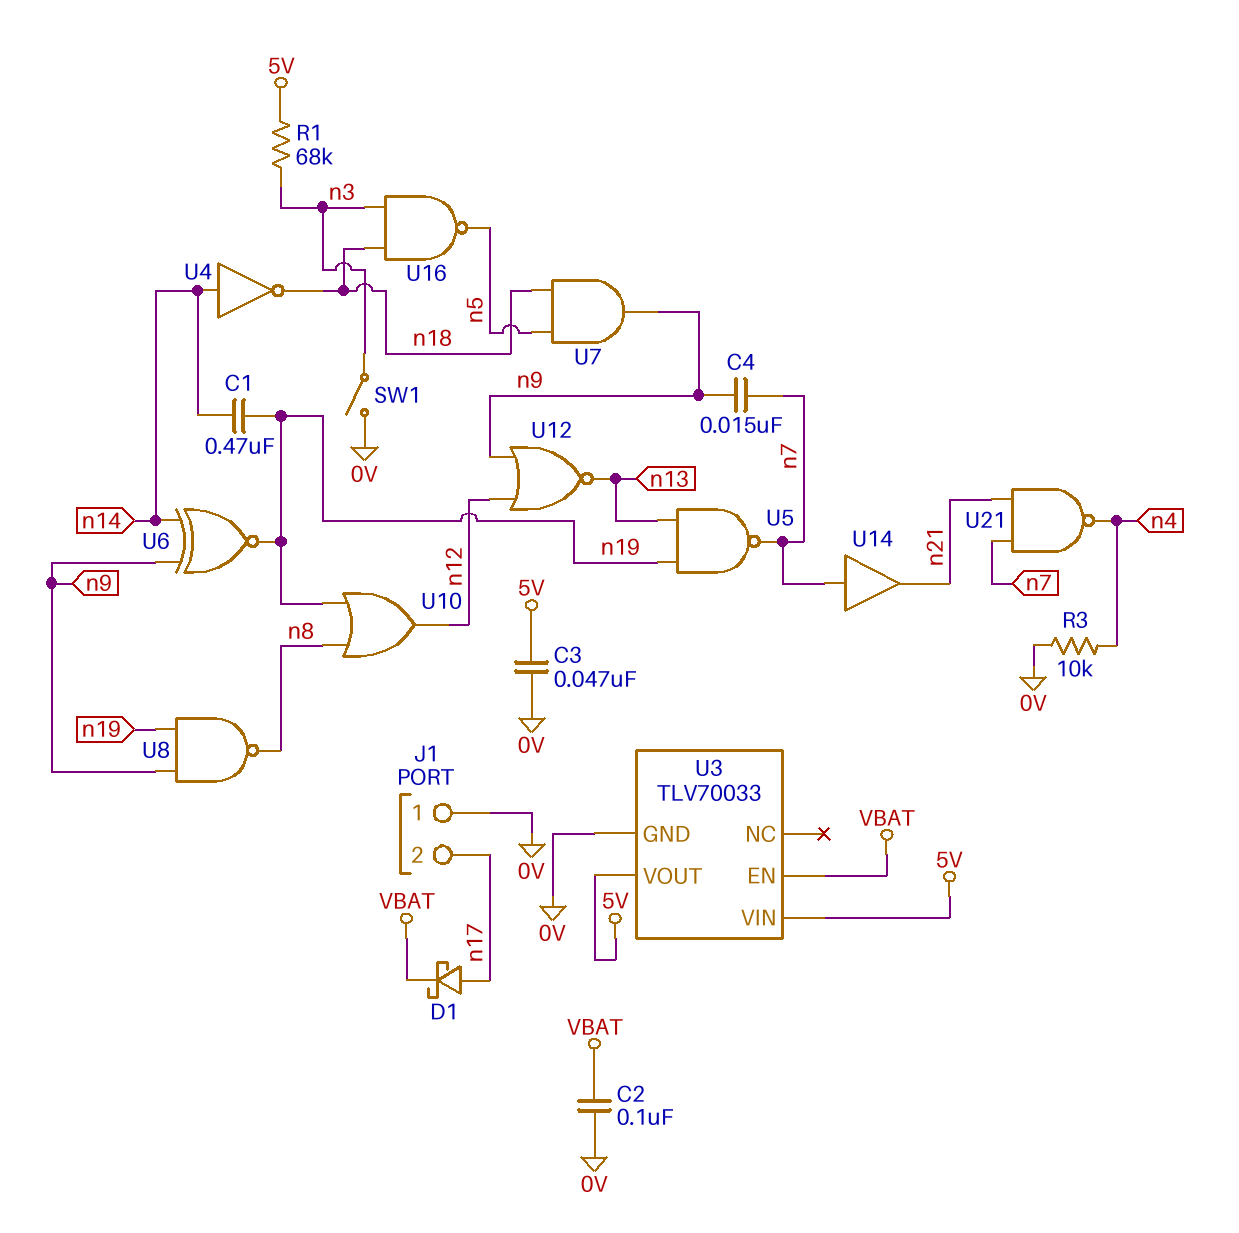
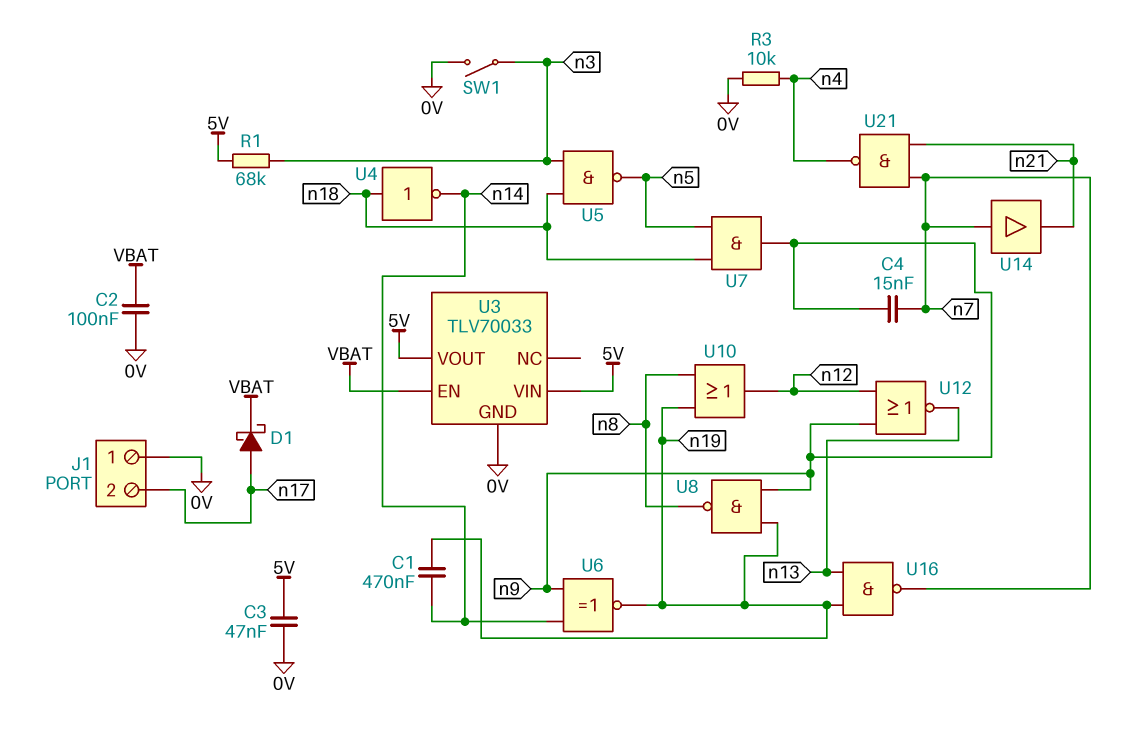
U4: NOT (in n14, out n18) -> NOT (in n18, out n14)
U5: NAND (in n13, in n19, out n7) -> NAND (in n3, in n18, out n5)
U16: NAND (in n3, in n18, out n5) -> NAND (in n13, in n19, out n7)

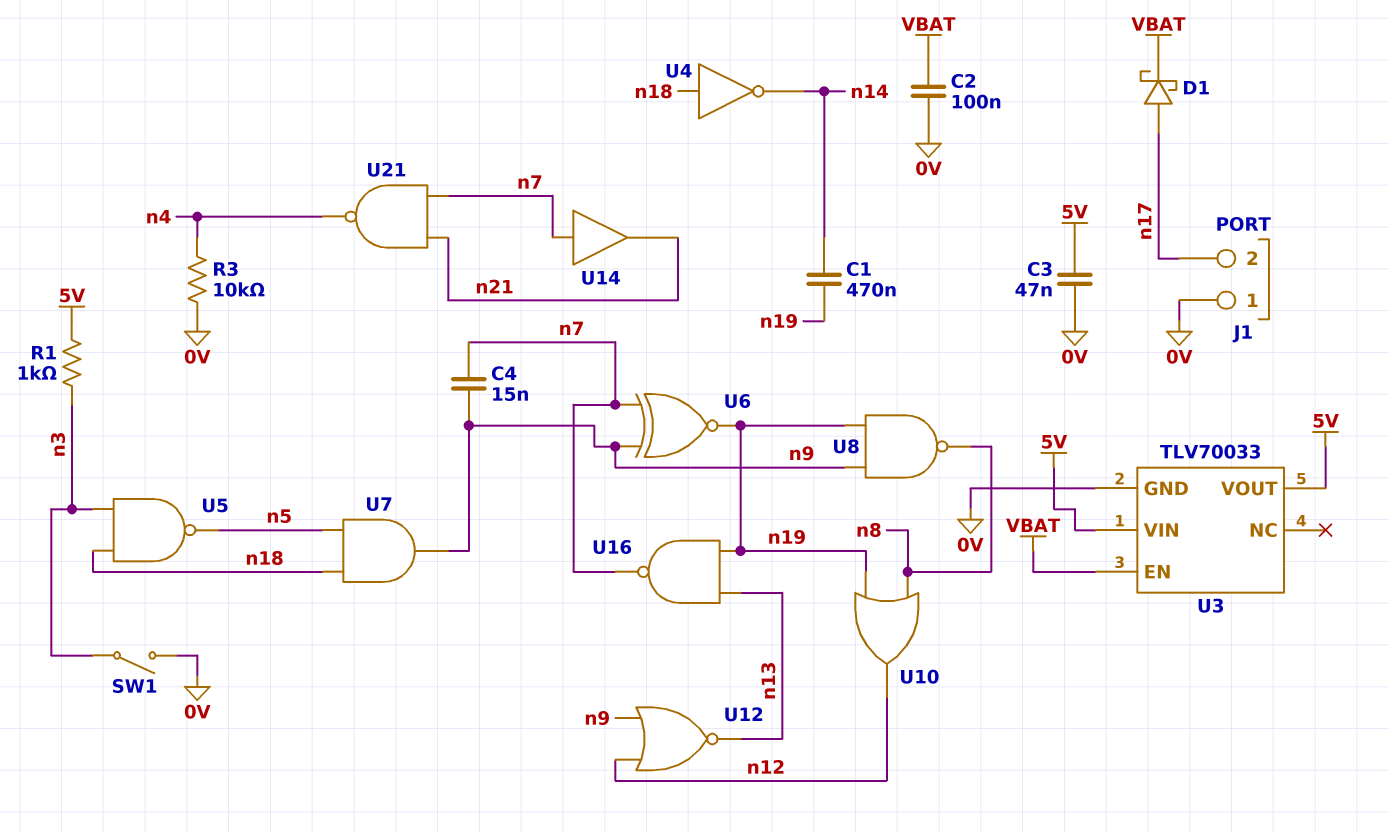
R1: 68k (5V, n3) -> 1k (5V, n3)
U6: XNOR (in n9, in n14, out n19) -> XNOR (in n7, in n9, out n19)

